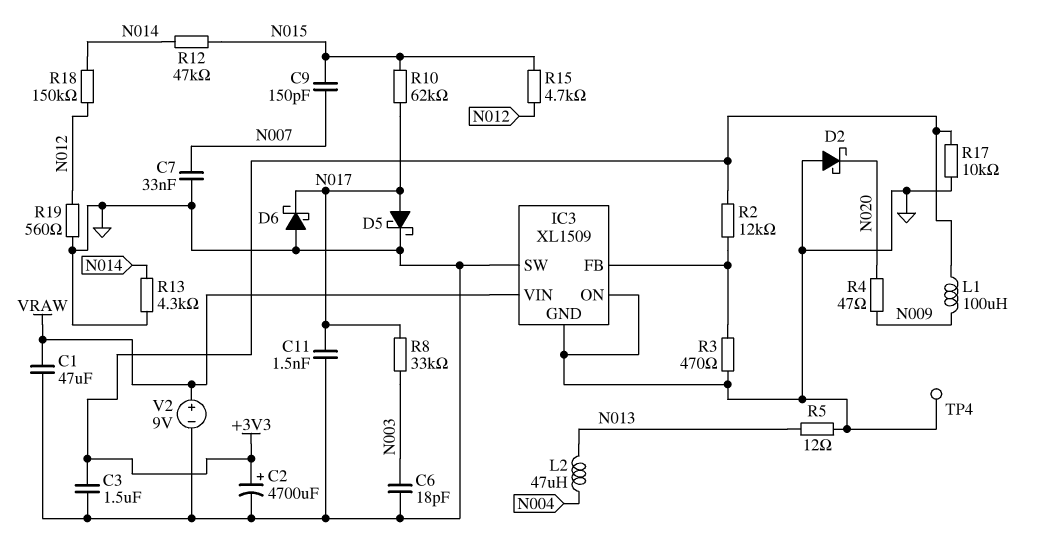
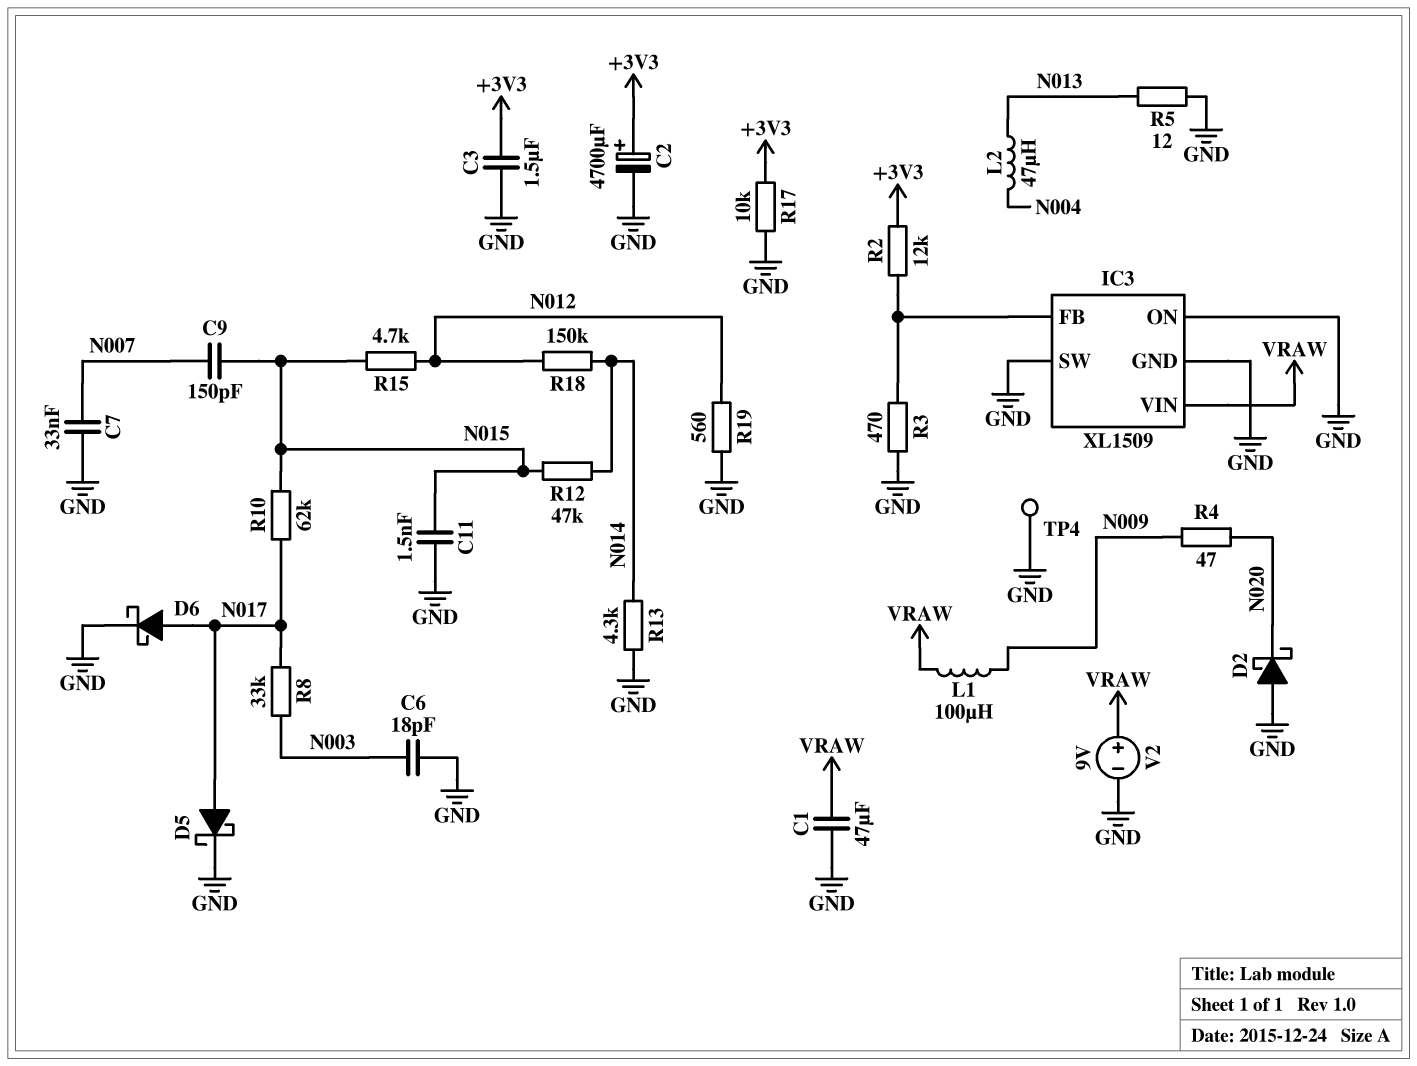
C11: 1.5nF (GND, N017) -> 1.5nF (GND, N015)
D6: schottky (A GND, K N017) -> schottky (A N017, K GND)
L1: 100uH (+3V3, N009) -> 100uH (N009, VRAW)

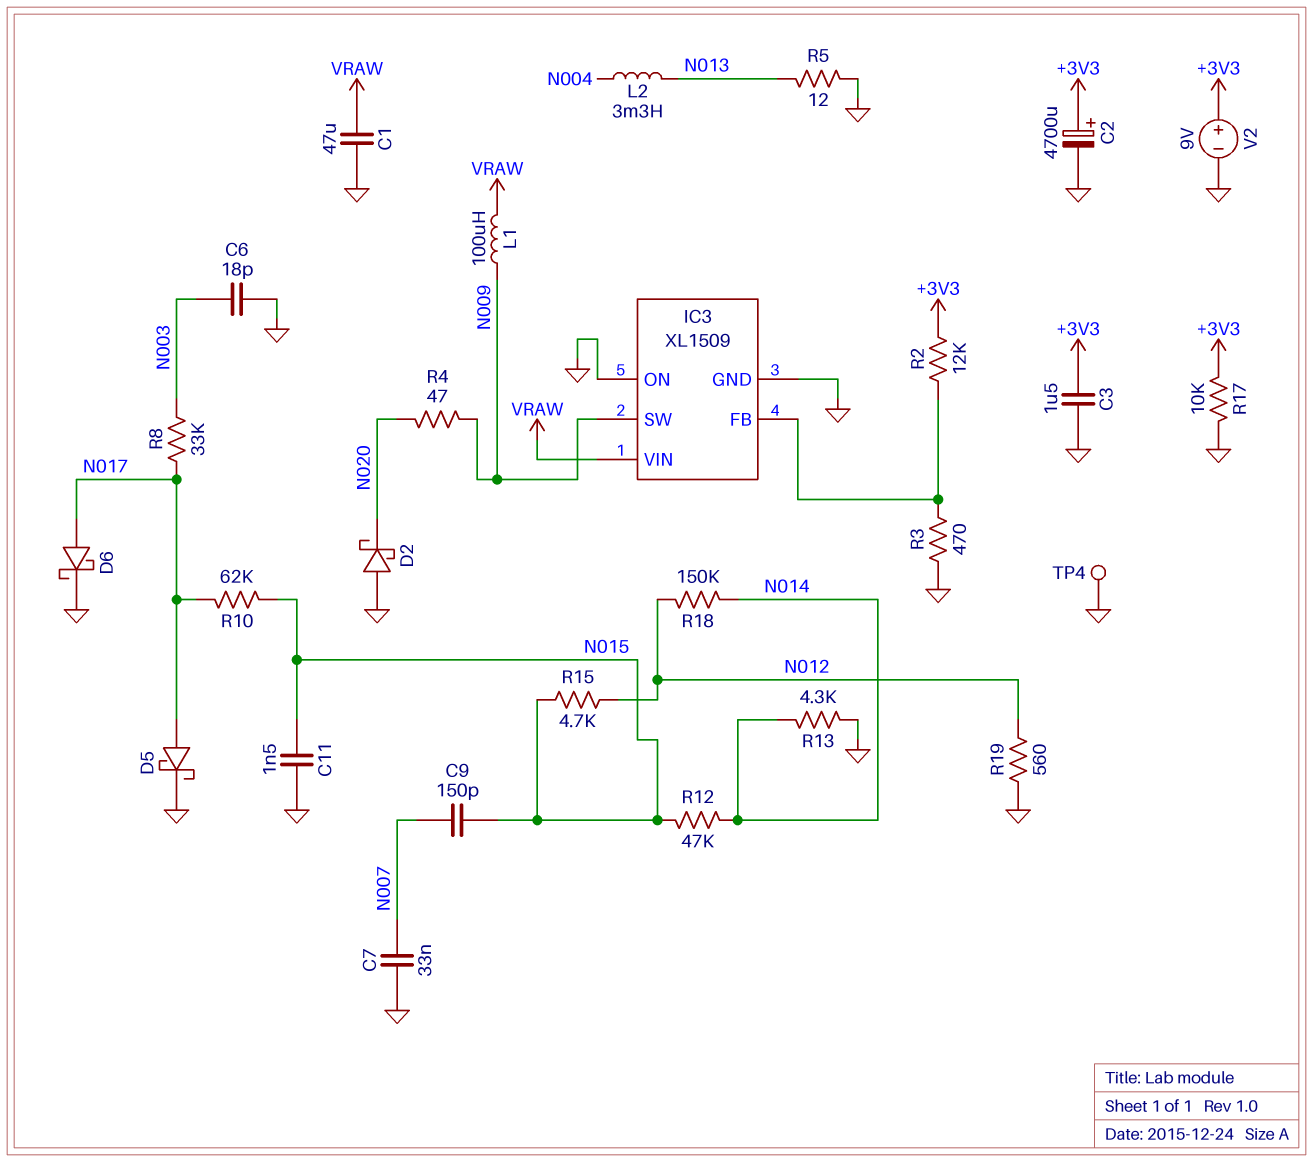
IC3 pin SW: GND -> N009
L2: 47uH (N004, N013) -> 3.3mH (N004, N013)
V2: 9V (plus VRAW, minus GND) -> 9V (plus +3V3, minus GND)

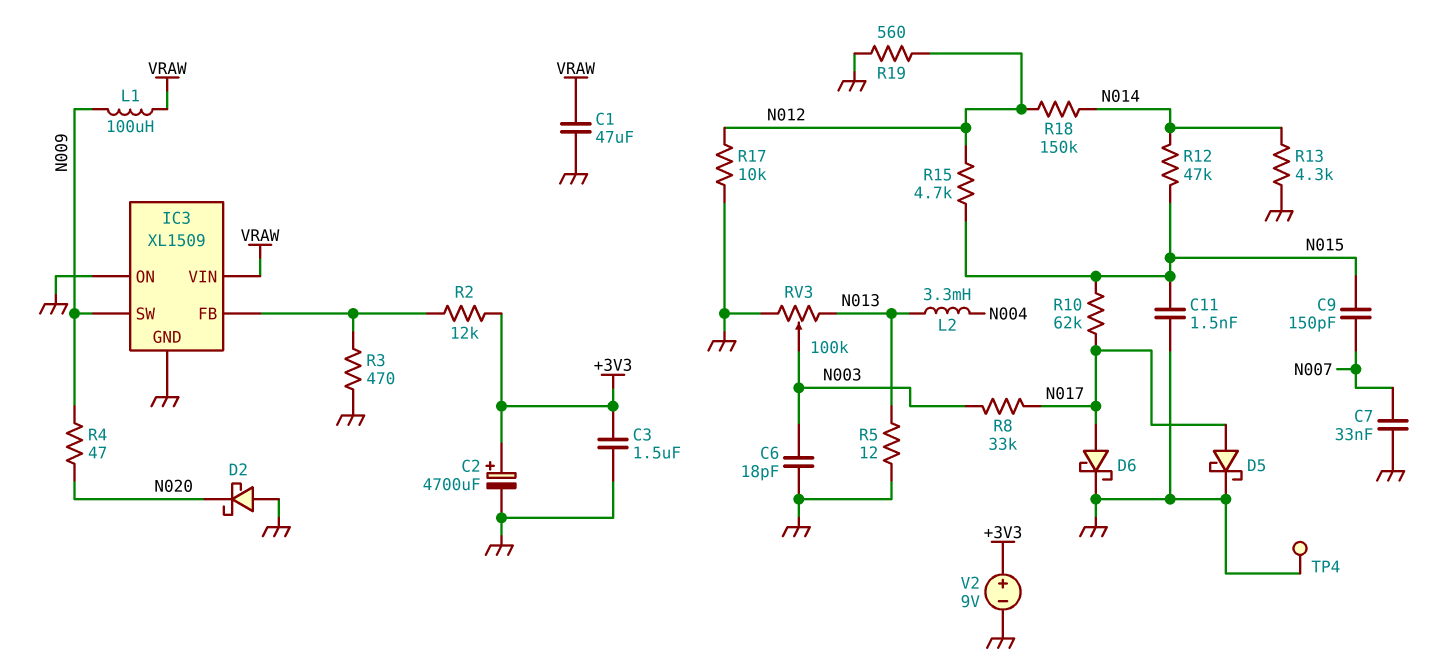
R17: 10k (+3V3, GND) -> 10k (GND, N012)
RV3: none -> 100k (GND, N013, wiper N003)

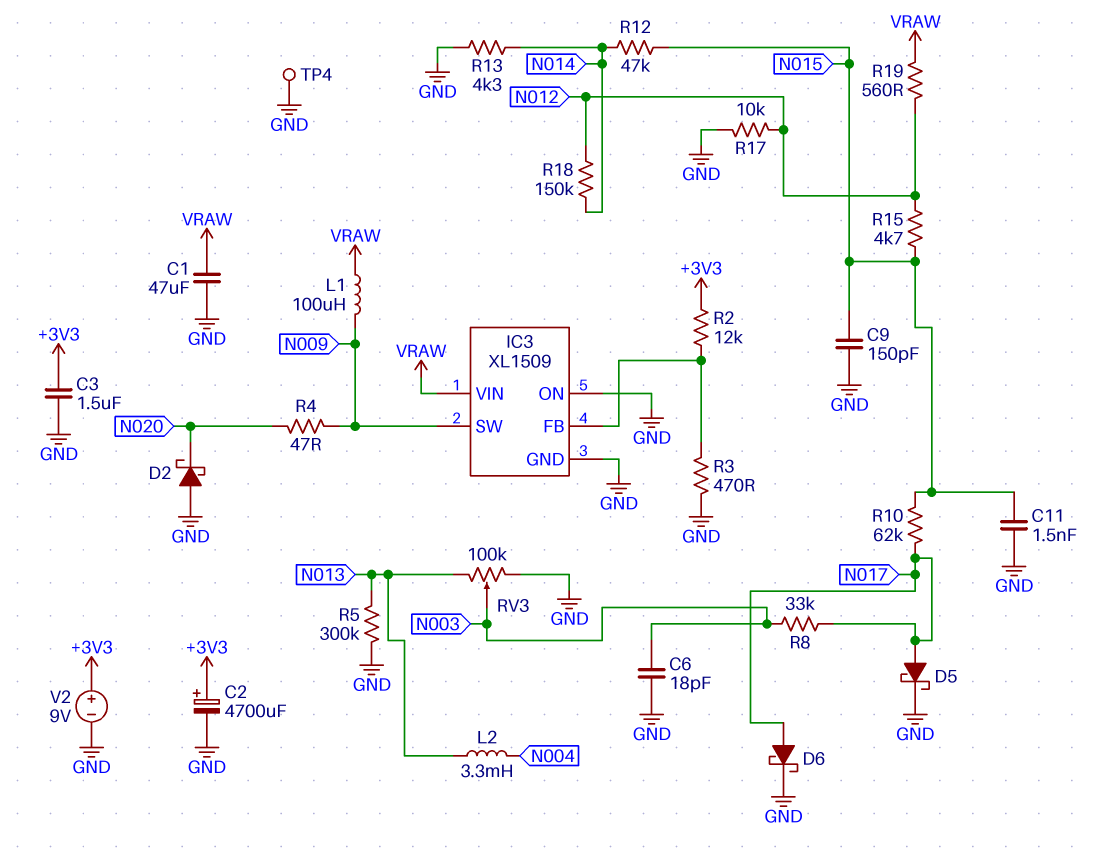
C7: 33nF (GND, N007) -> none
C9: 150pF (N007, N015) -> 150pF (GND, N015)
R5: 12 (GND, N013) -> 300k (GND, N013)
R19: 560 (GND, N012) -> 560 (N012, VRAW)

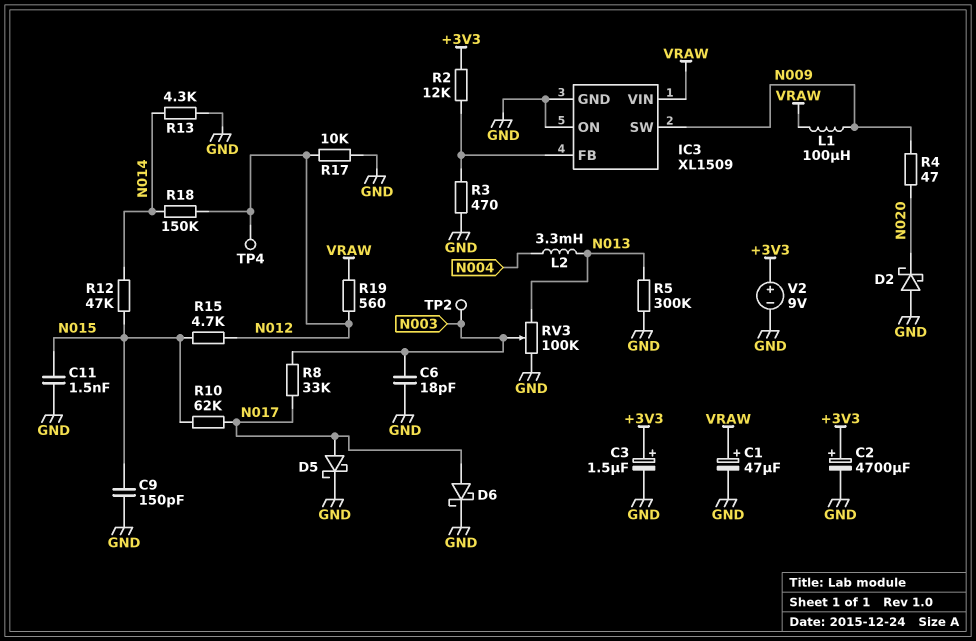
C1: 47uF (GND, VRAW) -> 47uF (plus VRAW, minus GND)
C3: 1.5uF (+3V3, GND) -> 1.5uF (plus +3V3, minus GND)
TP2: none -> test point (N003)
TP4: test point (GND) -> test point (N012)

